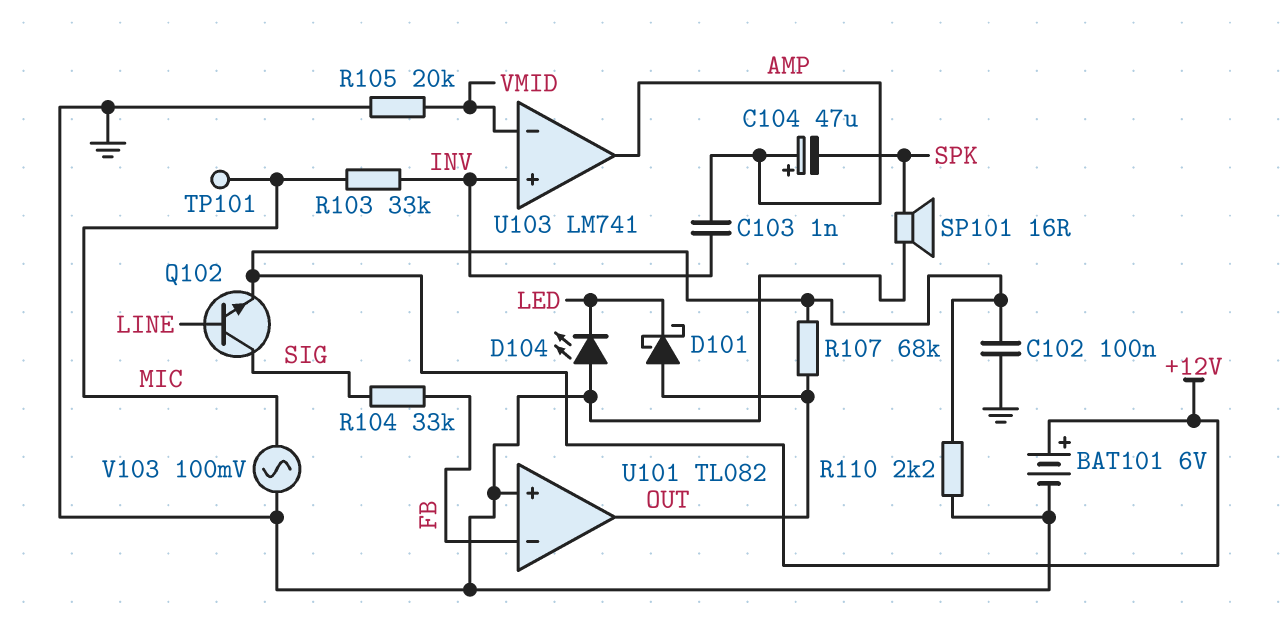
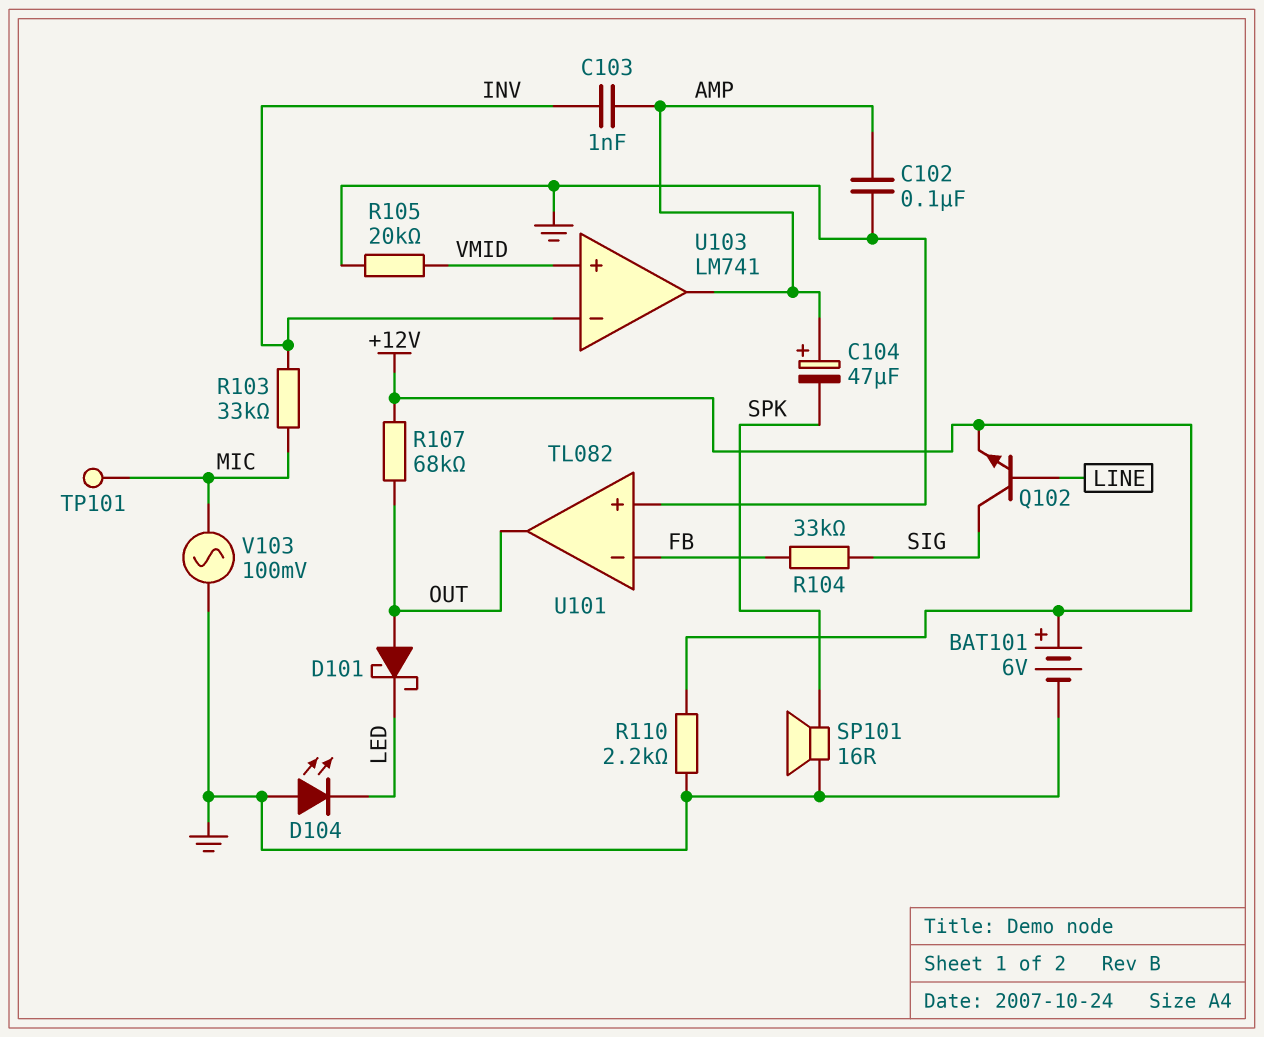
C102: 100nF (+12V, GND) -> 100nF (AMP, GND)
U103 pin in+: INV -> VMID
U103 pin in-: VMID -> INV

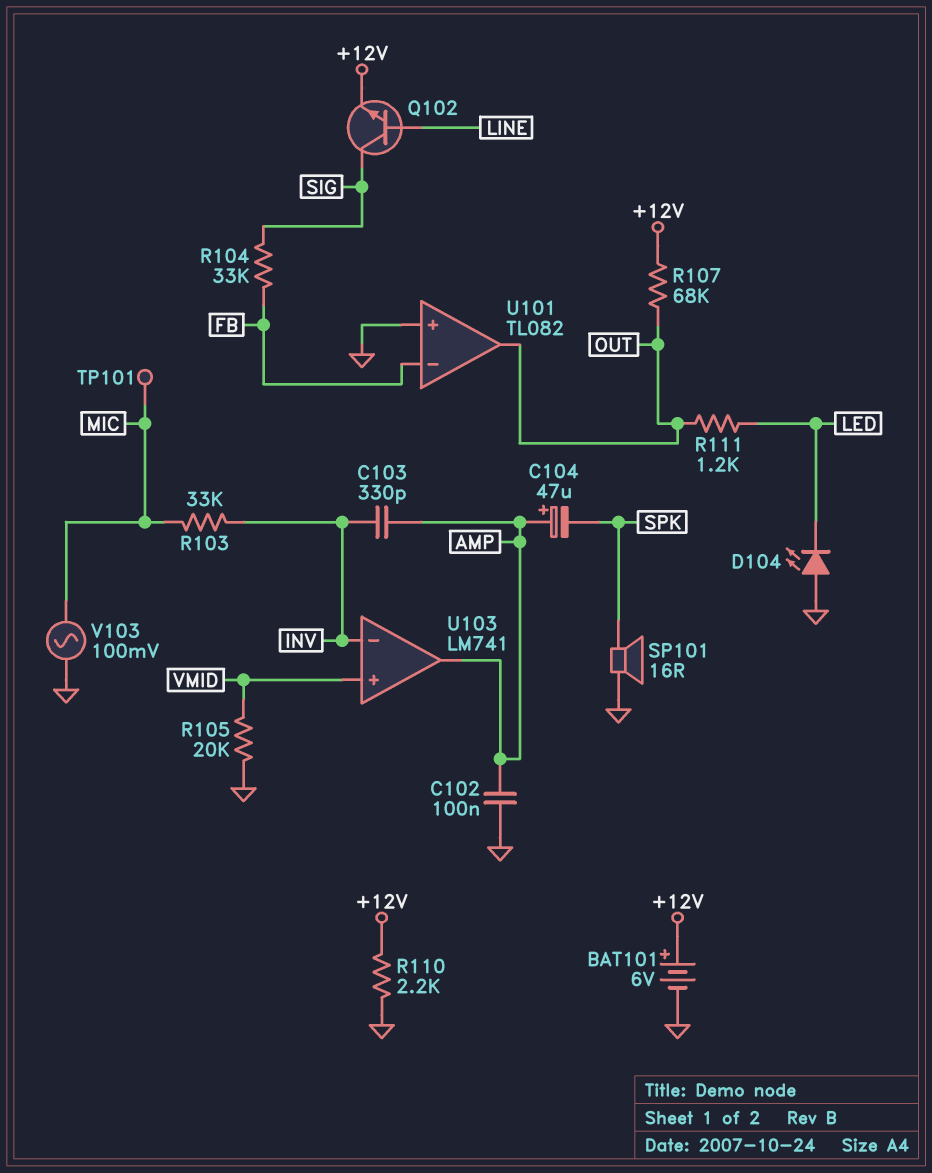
C103: 1nF (AMP, INV) -> 330pF (AMP, INV)
D101: schottky (A OUT, K LED) -> none
R111: none -> 1.2k (LED, OUT)

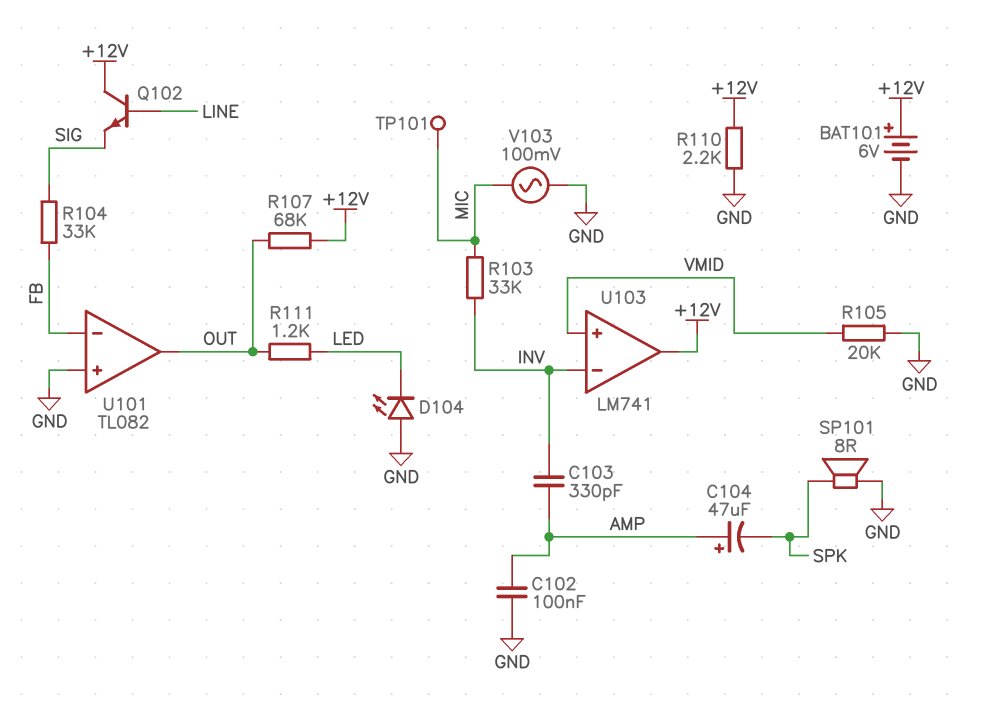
Q102: NPN (B LINE, C SIG, E +12V) -> NPN (B LINE, C +12V, E SIG)
SP101: speaker 16R (GND, SPK) -> speaker 8R (GND, SPK)
U103 pin out: AMP -> +12V

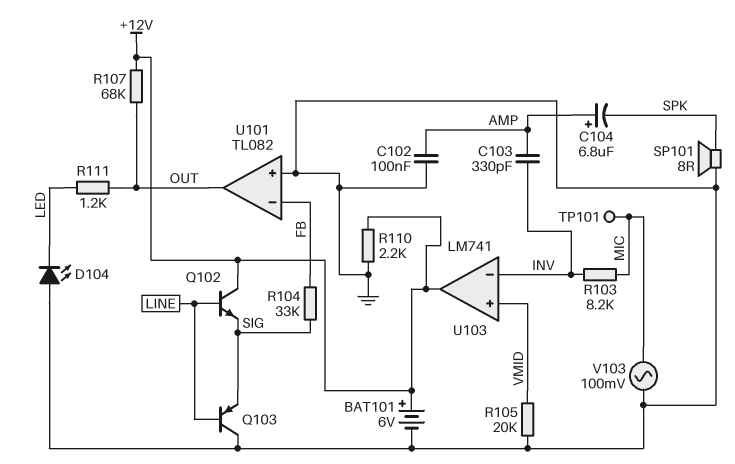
C104: 47uF (plus AMP, minus SPK) -> 6.8uF (plus AMP, minus SPK)
Q103: none -> PNP (B LINE, C GND, E SIG)
R103: 33k (INV, MIC) -> 8.2k (INV, MIC)

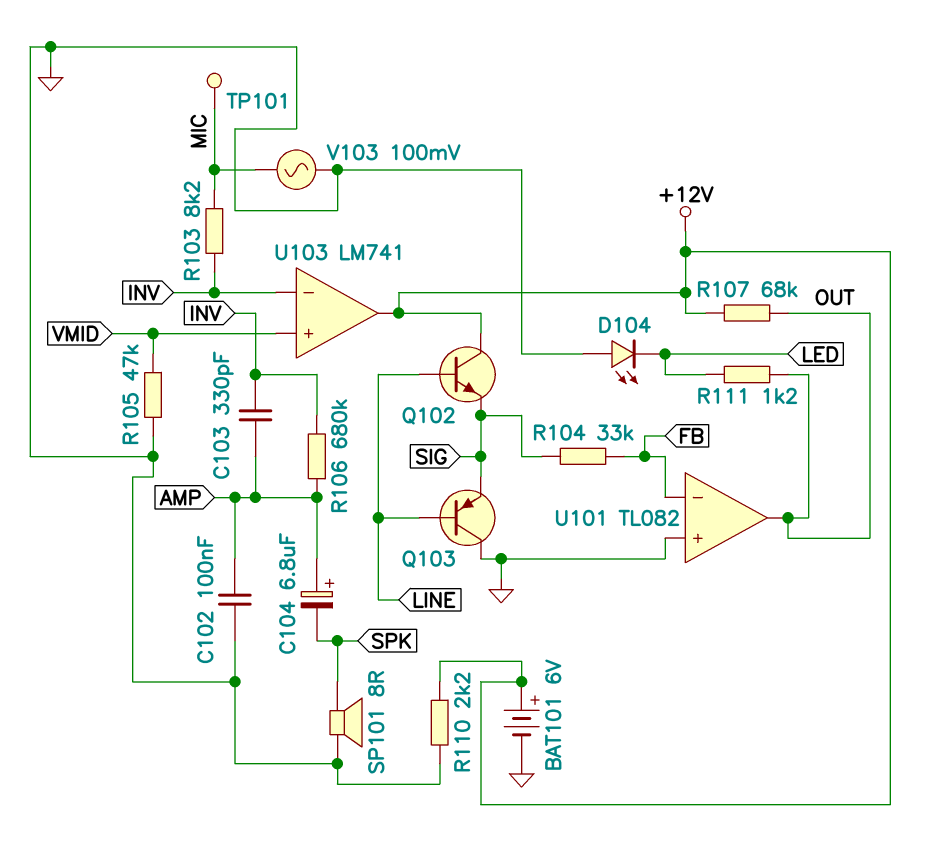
R105: 20k (GND, VMID) -> 47k (GND, VMID)
R106: none -> 680k (AMP, INV)

